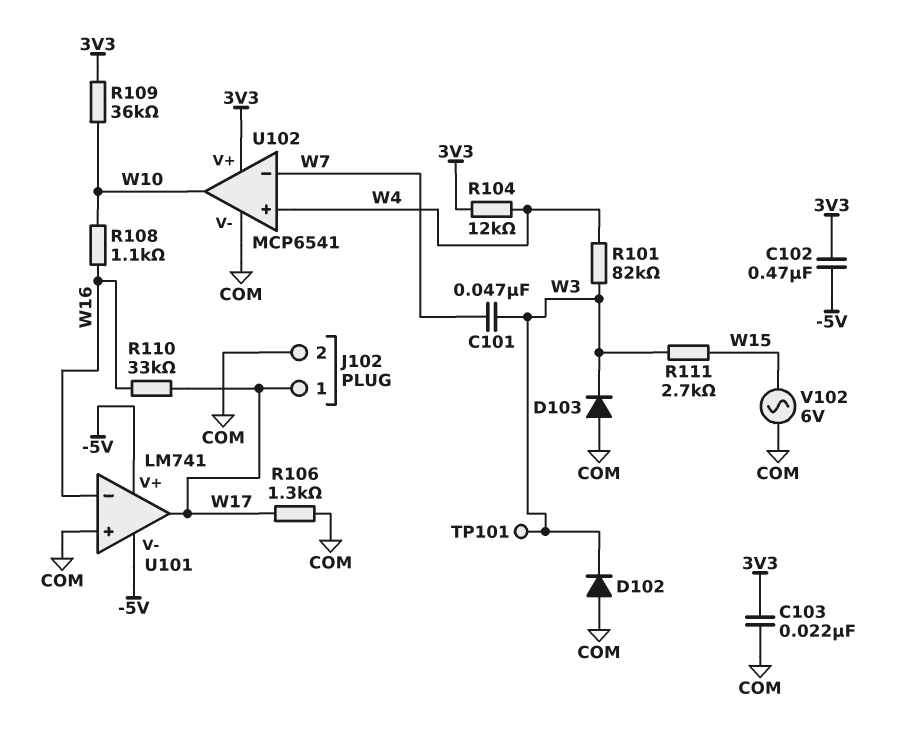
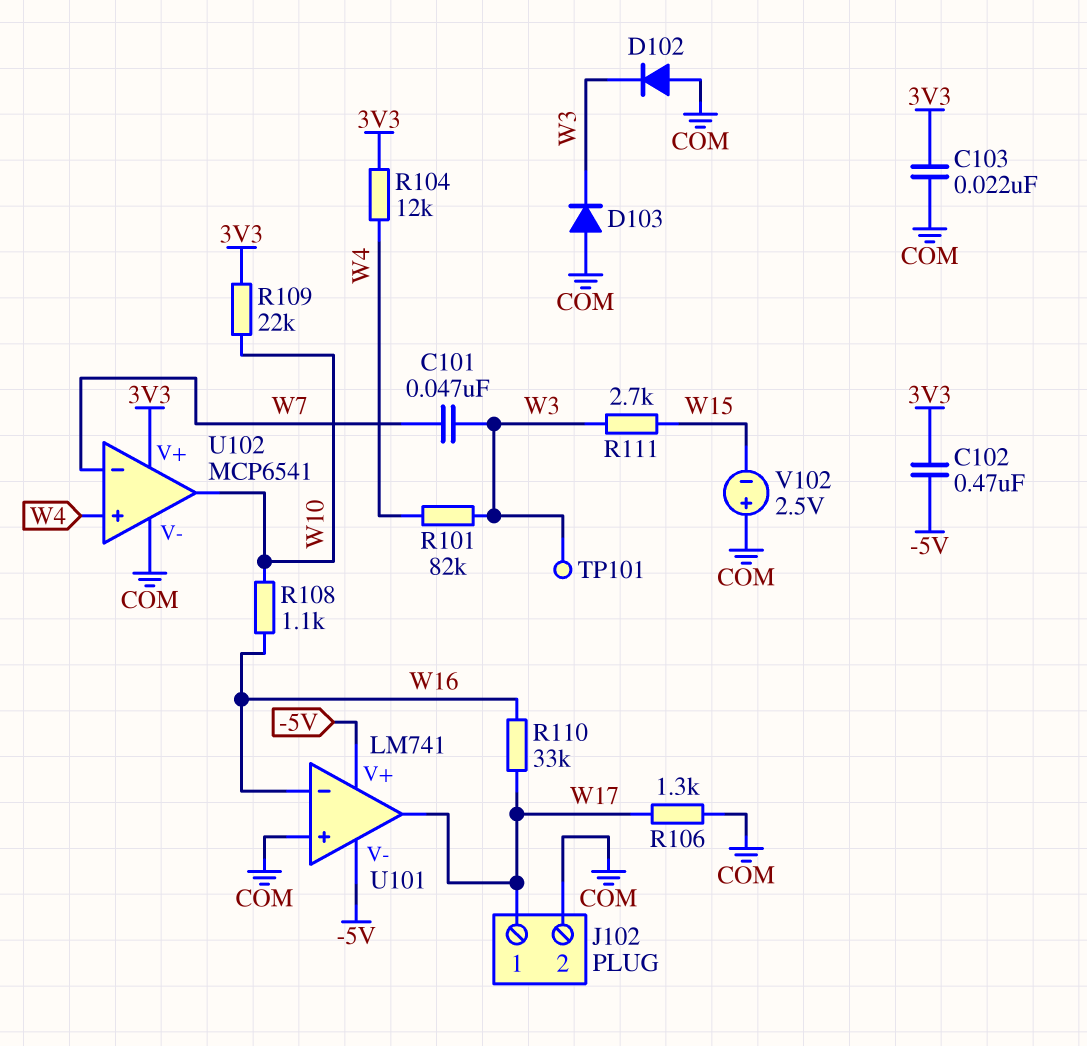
R109: 36k (3V3, W10) -> 22k (3V3, W10)
V102: AC 6V (COM, W15) -> 2.5V (plus COM, minus W15)

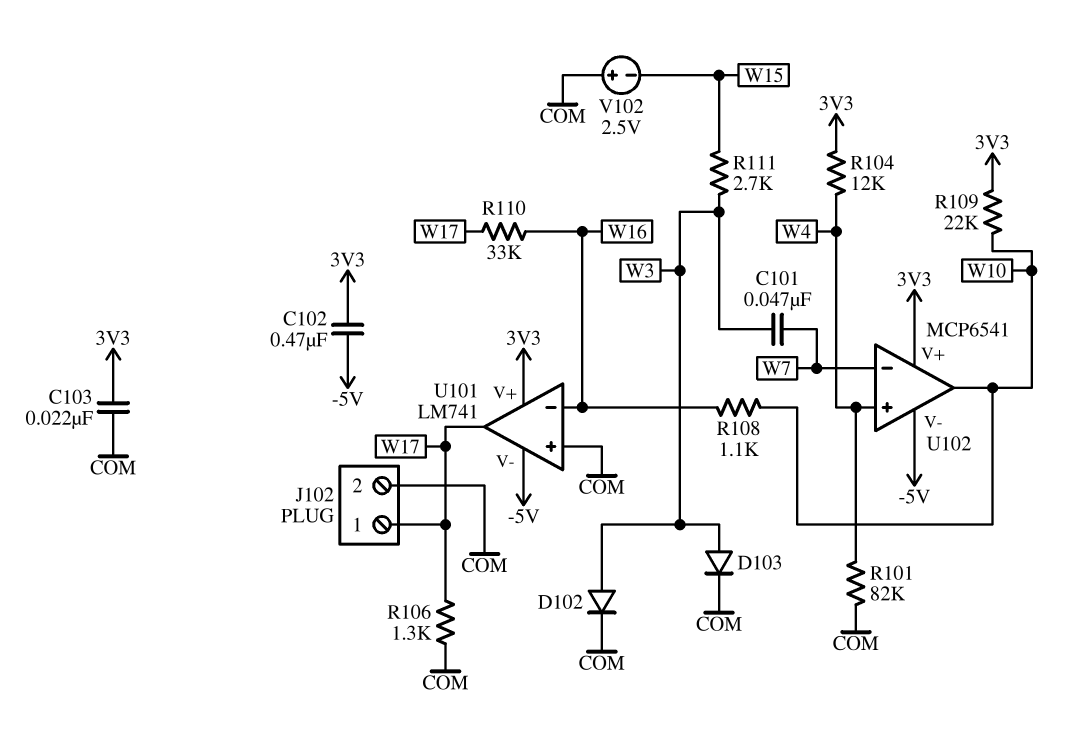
D102: diode (A COM, K W3) -> diode (A W3, K COM)
D103: diode (A COM, K W3) -> diode (A W3, K COM)
R101: 82k (W3, W4) -> 82k (COM, W4)
TP101: test point (W3) -> none
U101 pin V+: -5V -> 3V3
U102 pin V-: COM -> -5V

